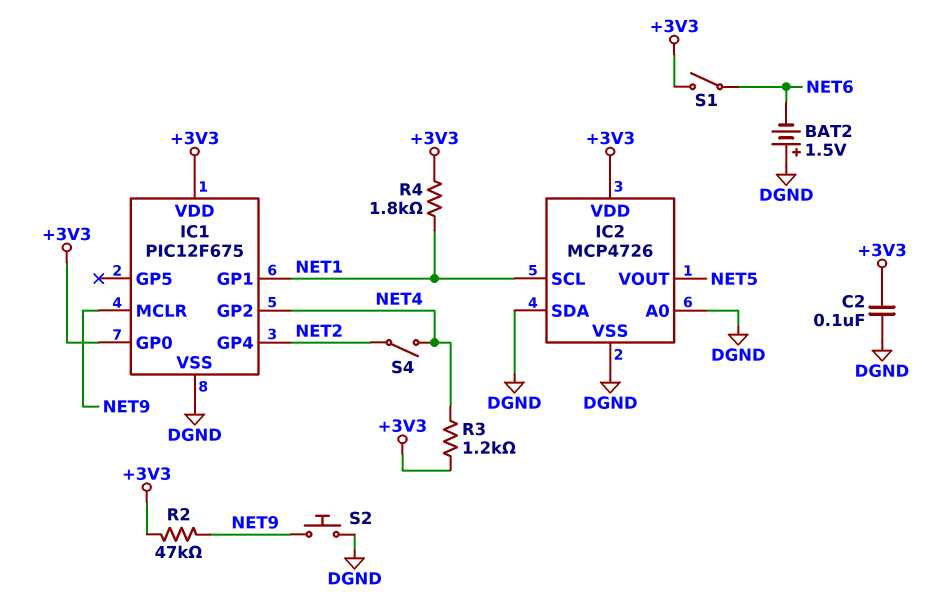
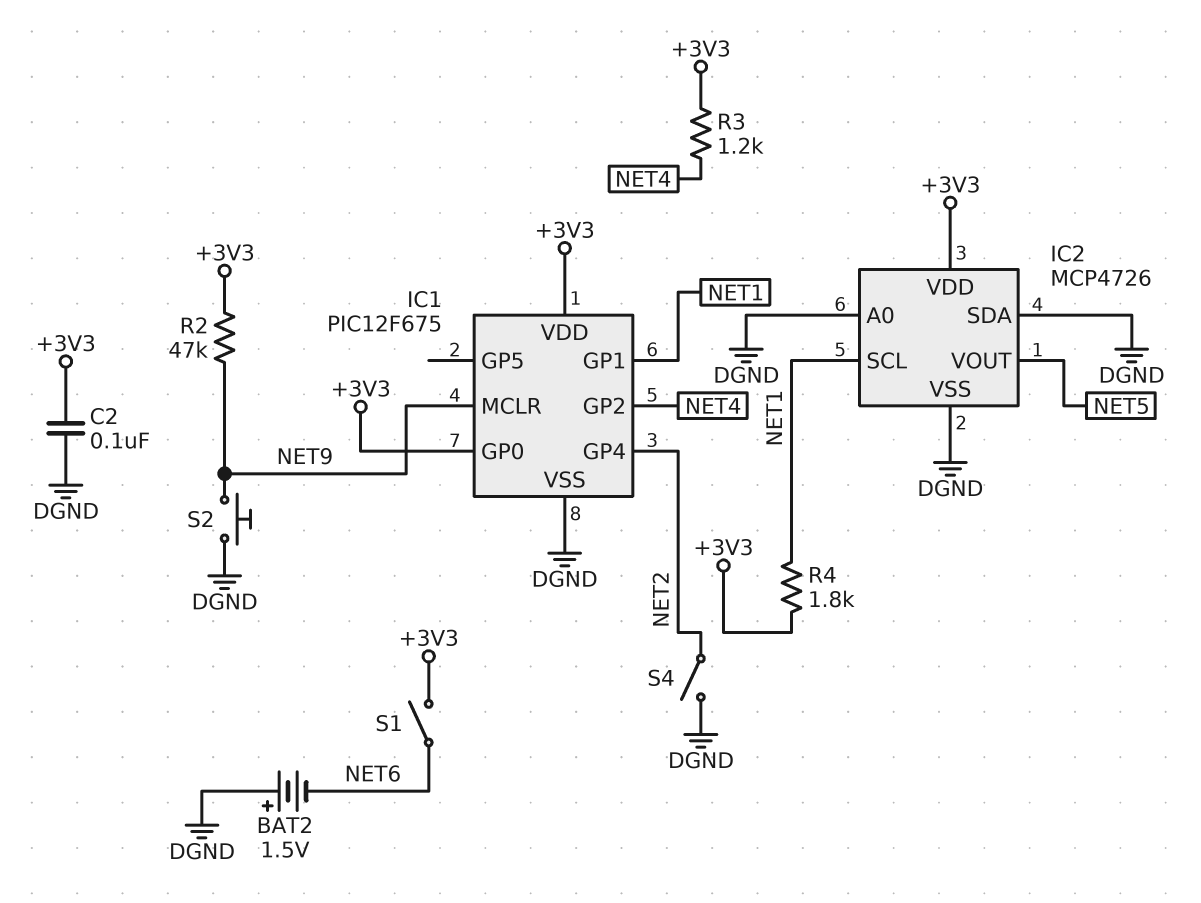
S4: switch (NET2, NET4) -> switch (DGND, NET2)

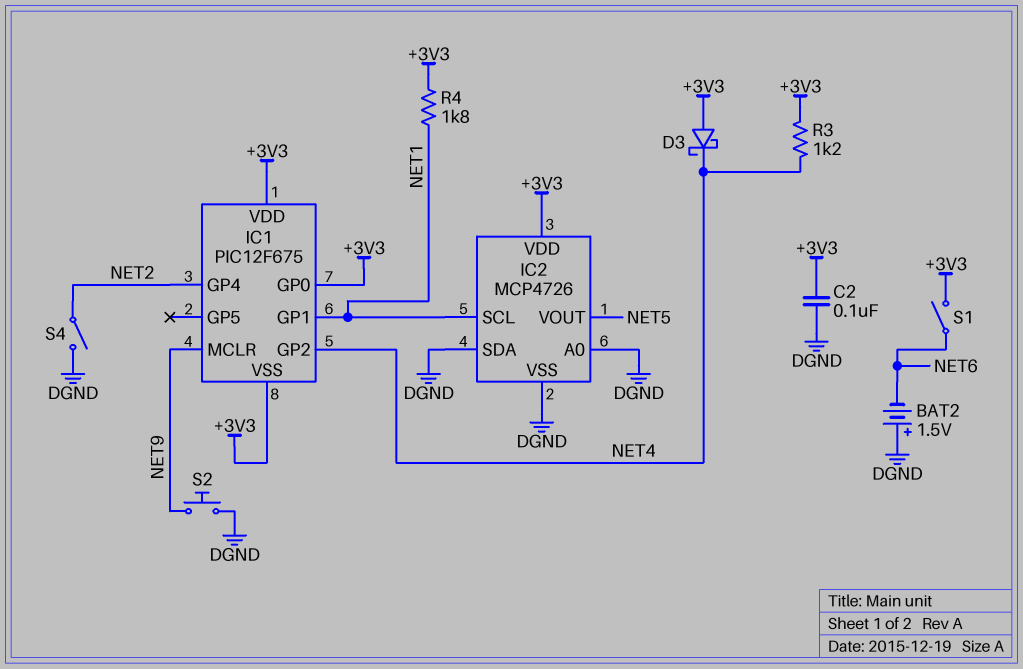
D3: none -> schottky (A +3V3, K NET4)
IC1 pin VSS: DGND -> +3V3
R2: 47k (+3V3, NET9) -> none

